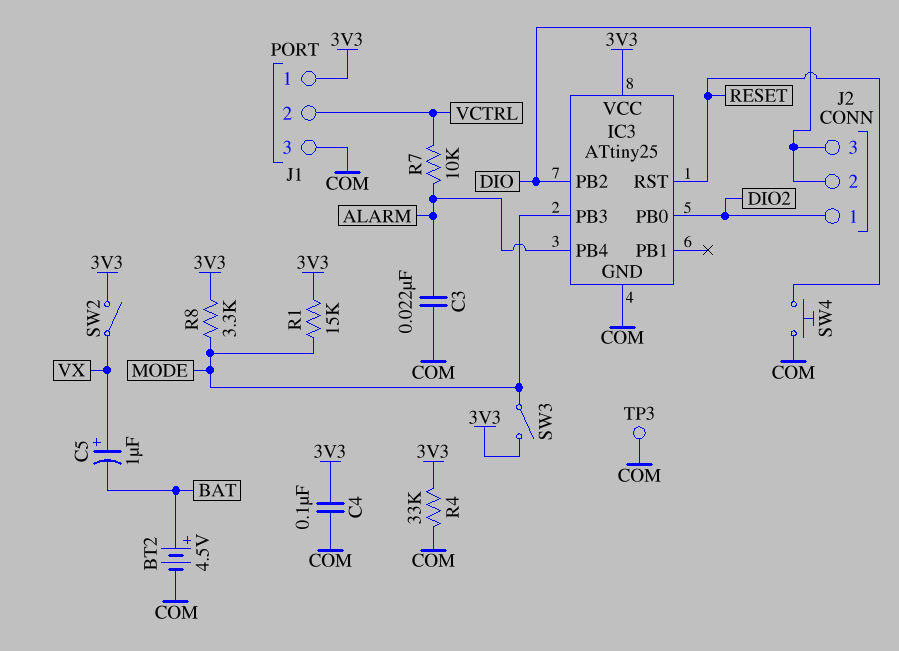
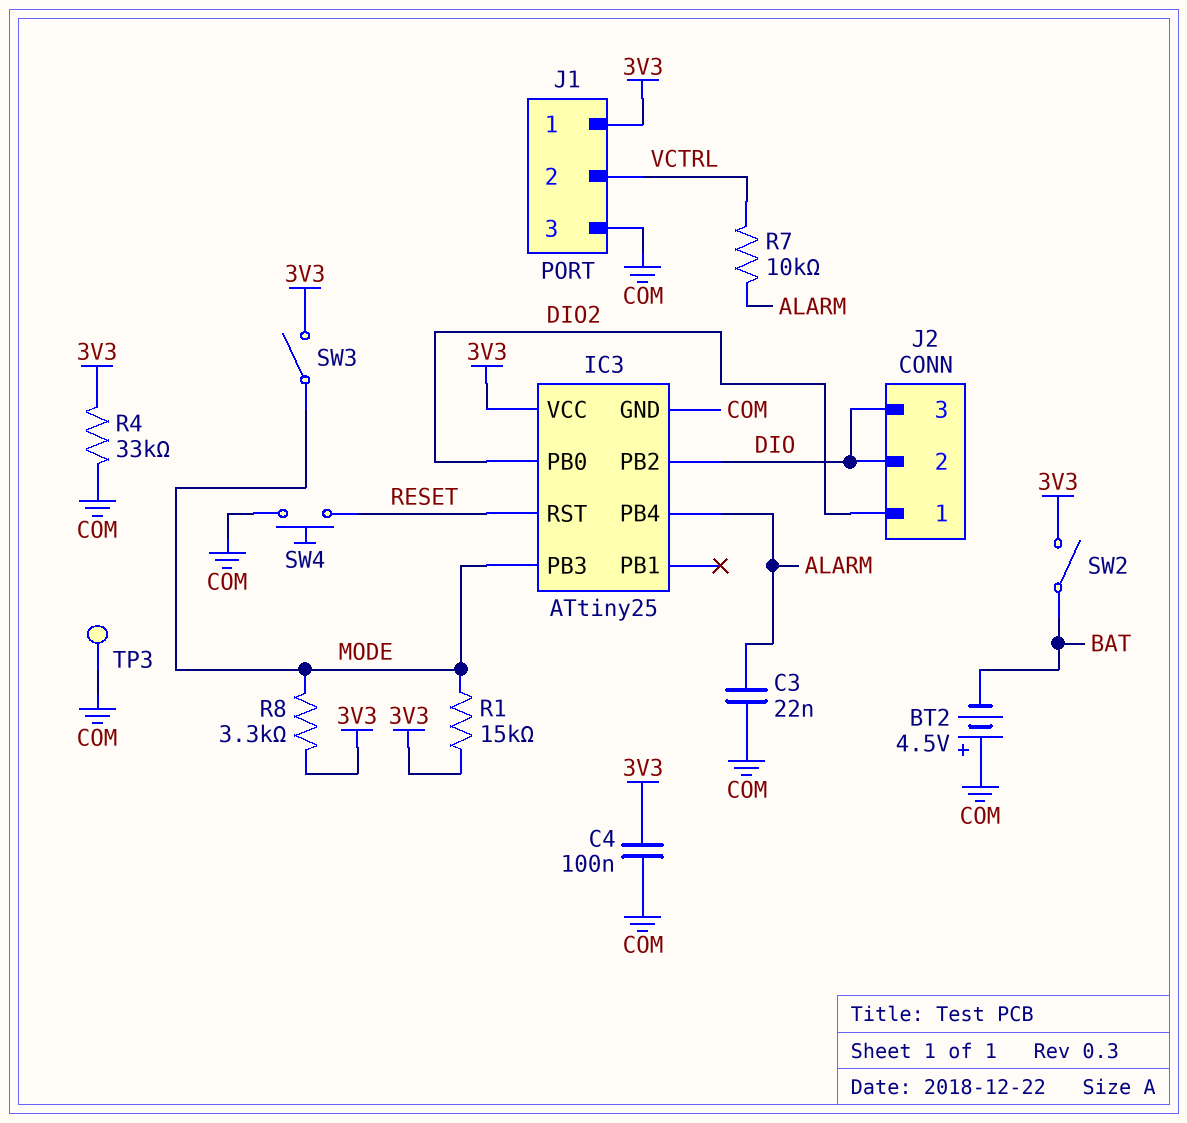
BT2: 4.5V (plus BAT, minus COM) -> 4.5V (plus COM, minus BAT)
C5: 1uF (plus VX, minus BAT) -> none
SW2: switch (3V3, VX) -> switch (3V3, BAT)

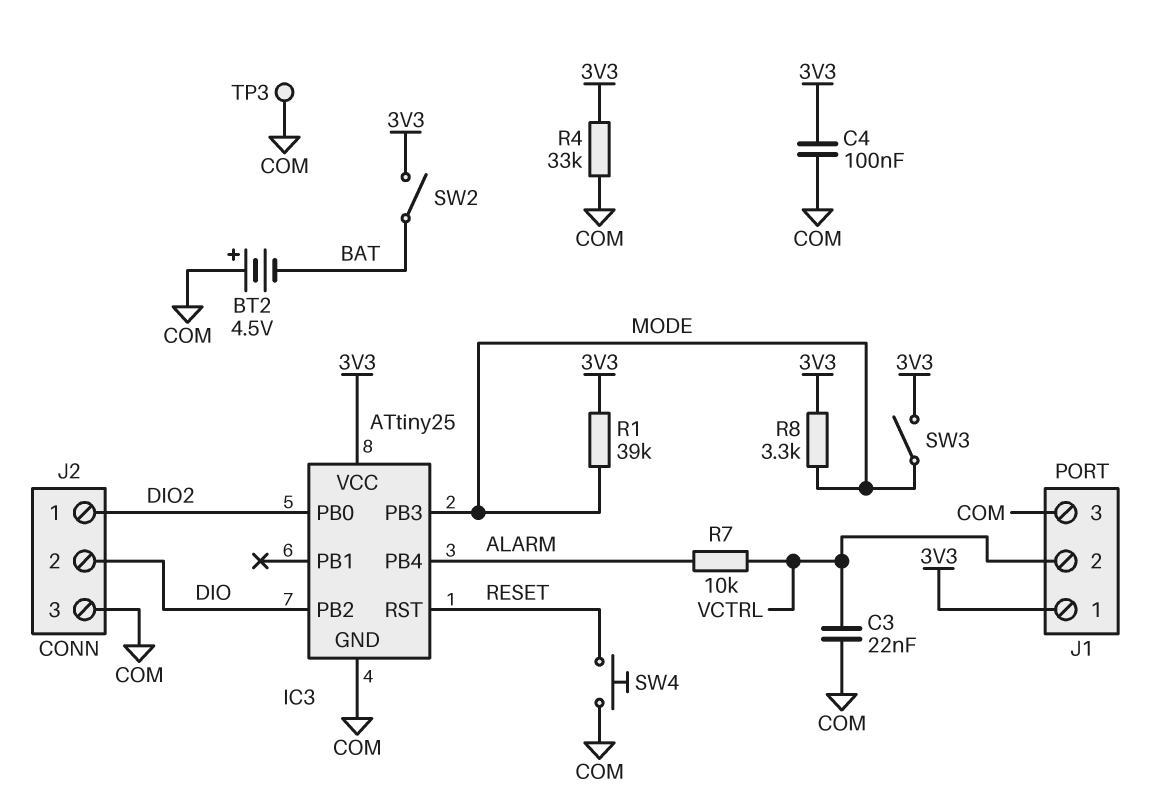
C3: 22nF (ALARM, COM) -> 22nF (COM, VCTRL)
J2 pin 3: DIO -> COM
R1: 15k (3V3, MODE) -> 39k (3V3, MODE)

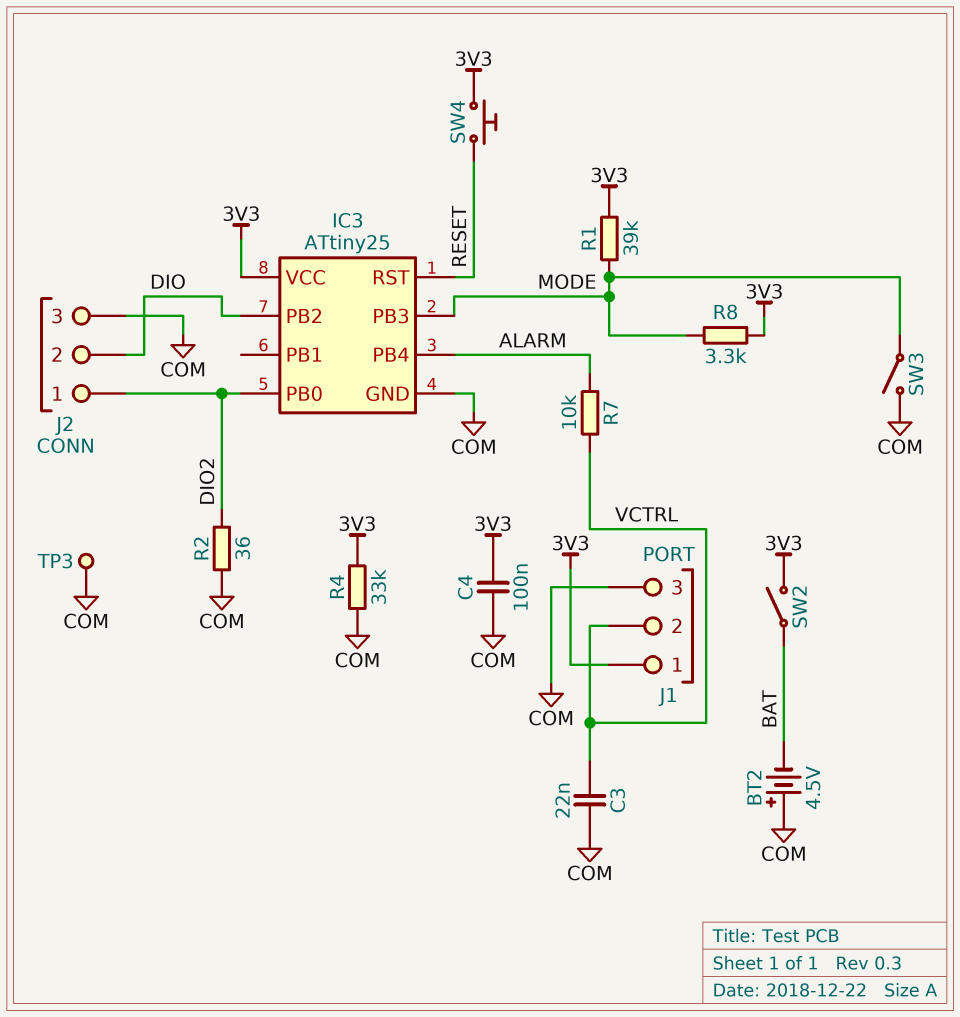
R2: none -> 36 (COM, DIO2)
SW3: switch (3V3, MODE) -> switch (COM, MODE)
SW4: button (COM, RESET) -> button (3V3, RESET)

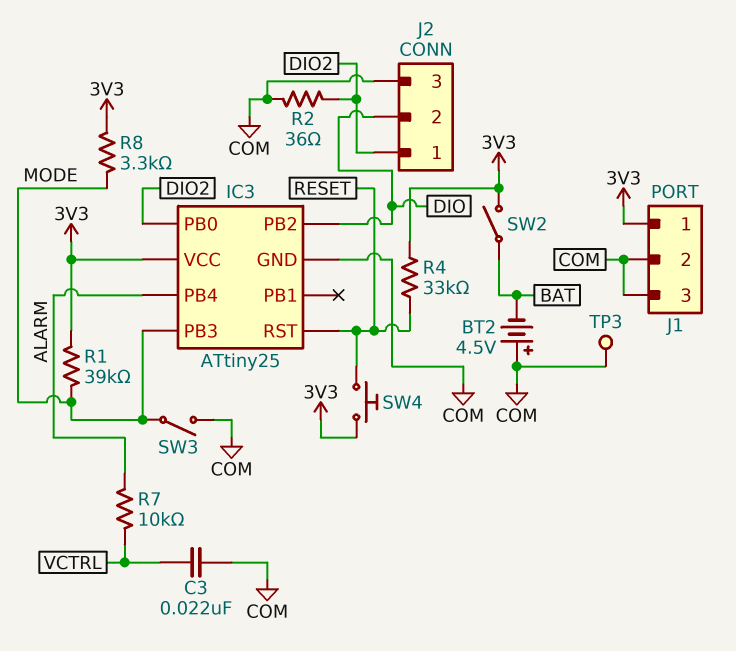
C4: 100nF (3V3, COM) -> none
J1 pin 2: VCTRL -> COM
R4: 33k (3V3, COM) -> 33k (3V3, RESET)

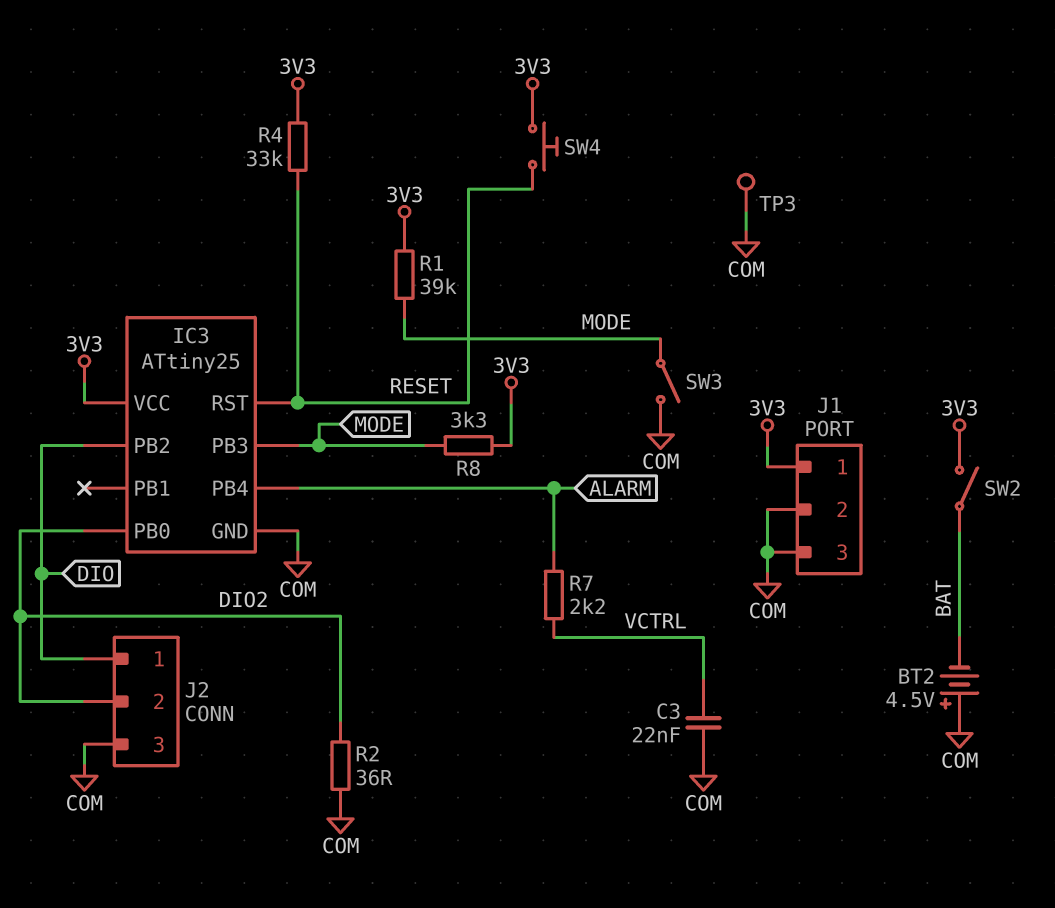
J2 pin 1: DIO2 -> DIO
J2 pin 2: DIO -> DIO2
R7: 10k (ALARM, VCTRL) -> 2.2k (ALARM, VCTRL)

